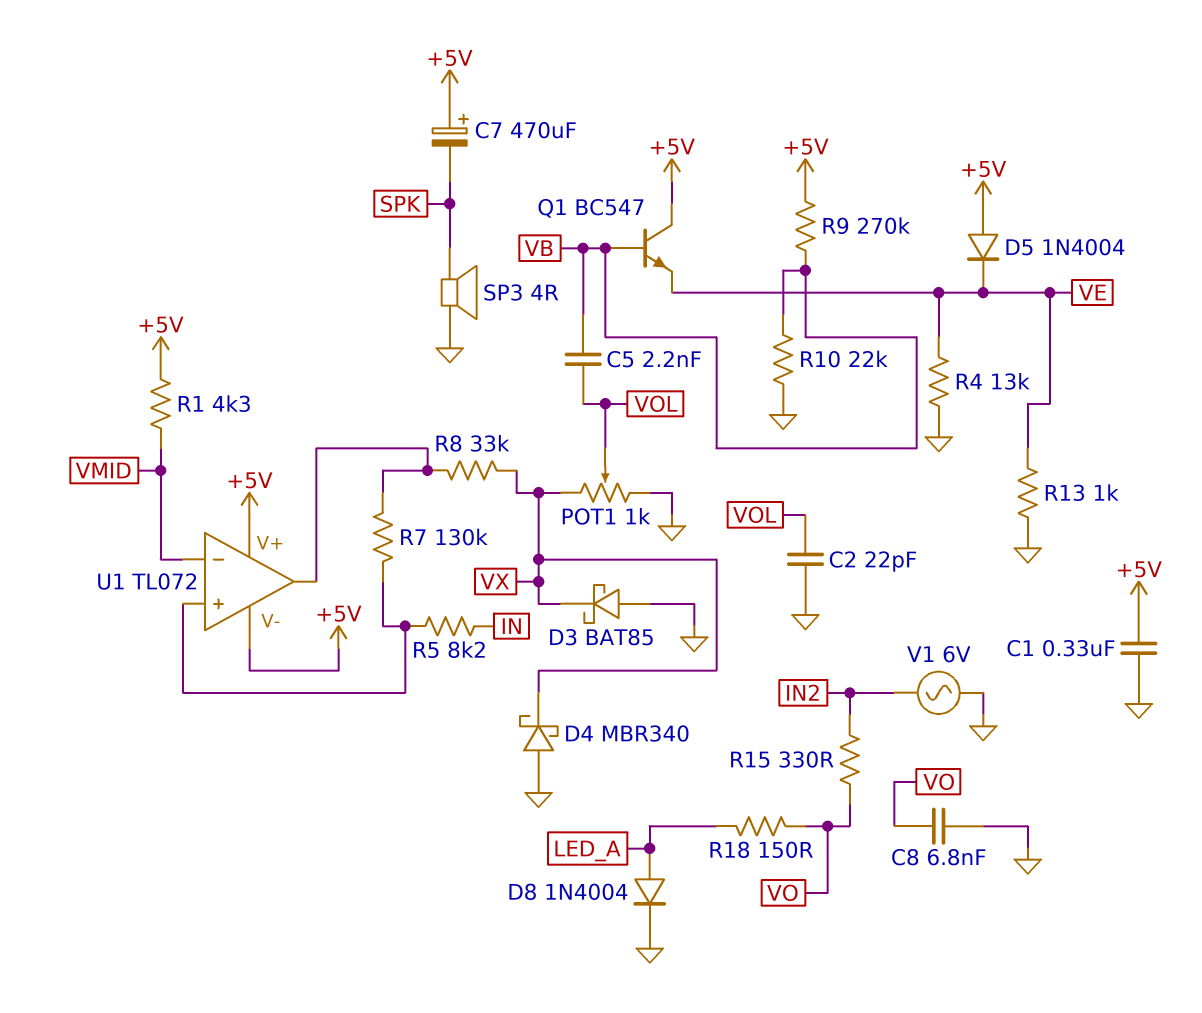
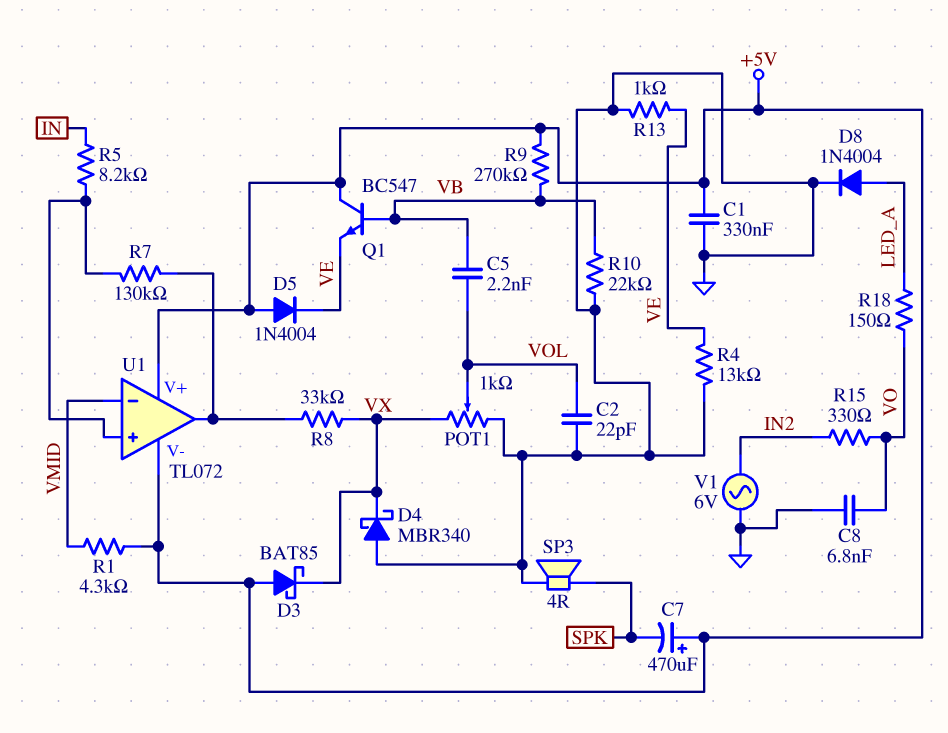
D3: schottky BAT85 (A GND, K VX) -> schottky BAT85 (A +5V, K VX)

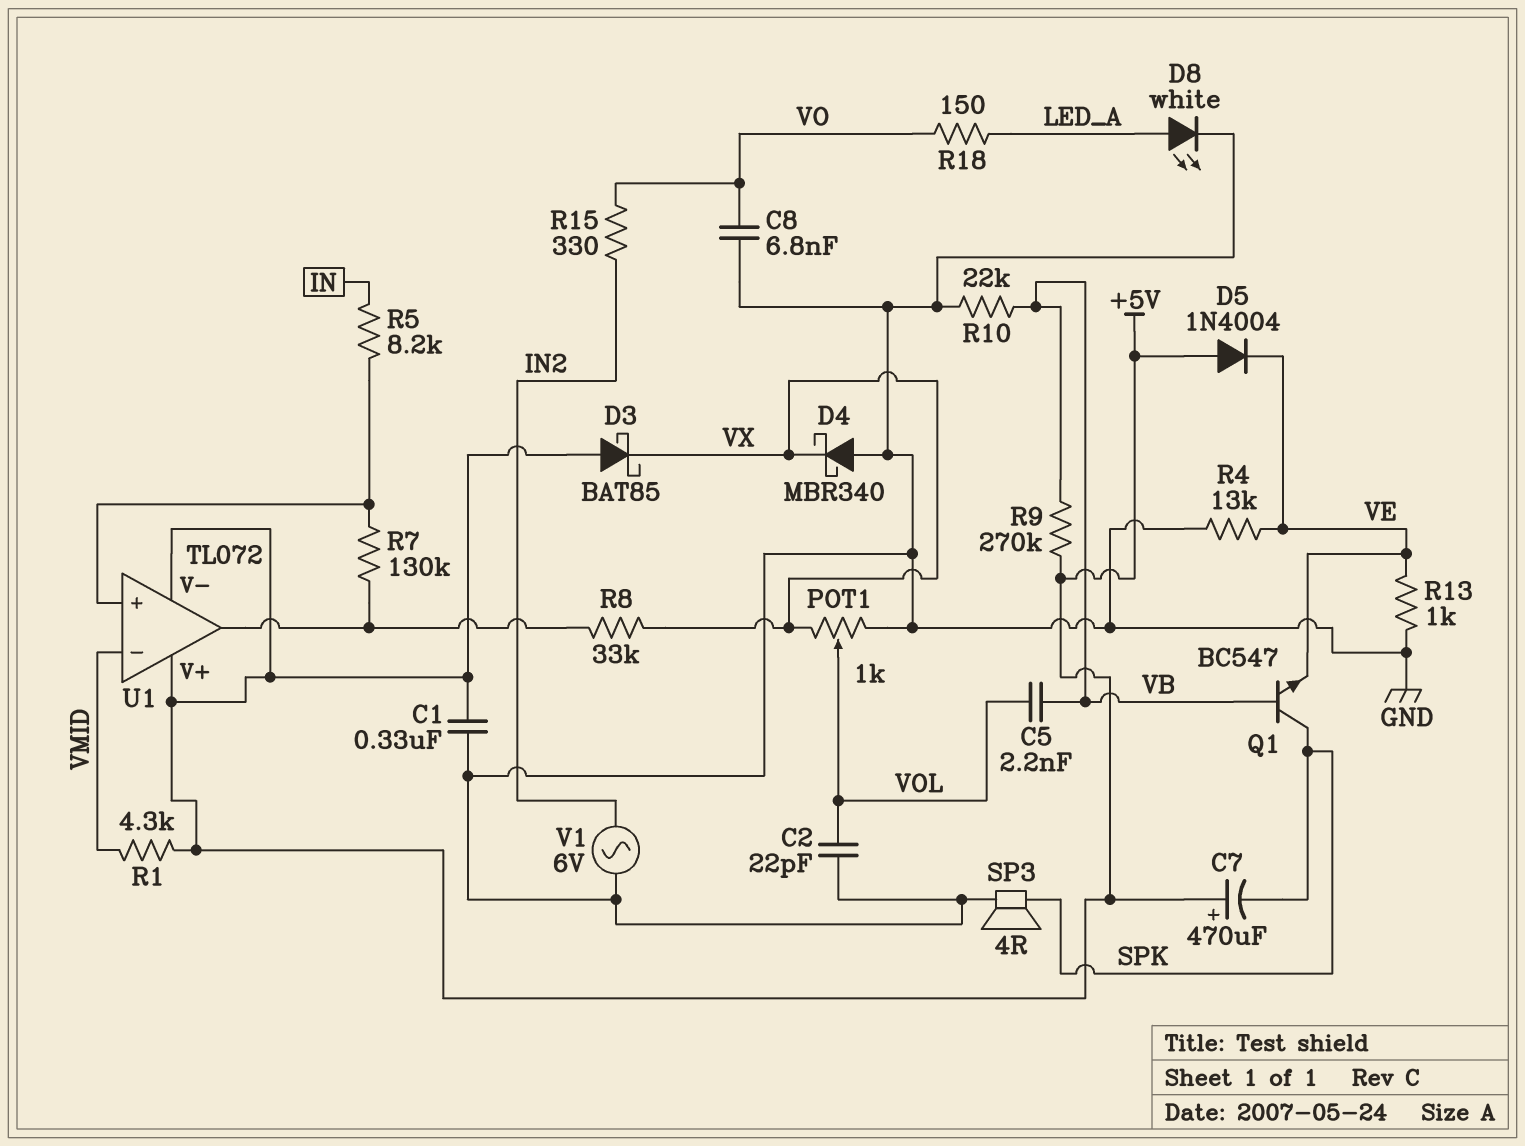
D8: diode 1N4004 (A LED_A, K GND) -> LED white (A LED_A, K GND)
Q1: NPN BC547 (B VB, C +5V, E VE) -> NPN BC547 (B VB, C SPK, E VE)

